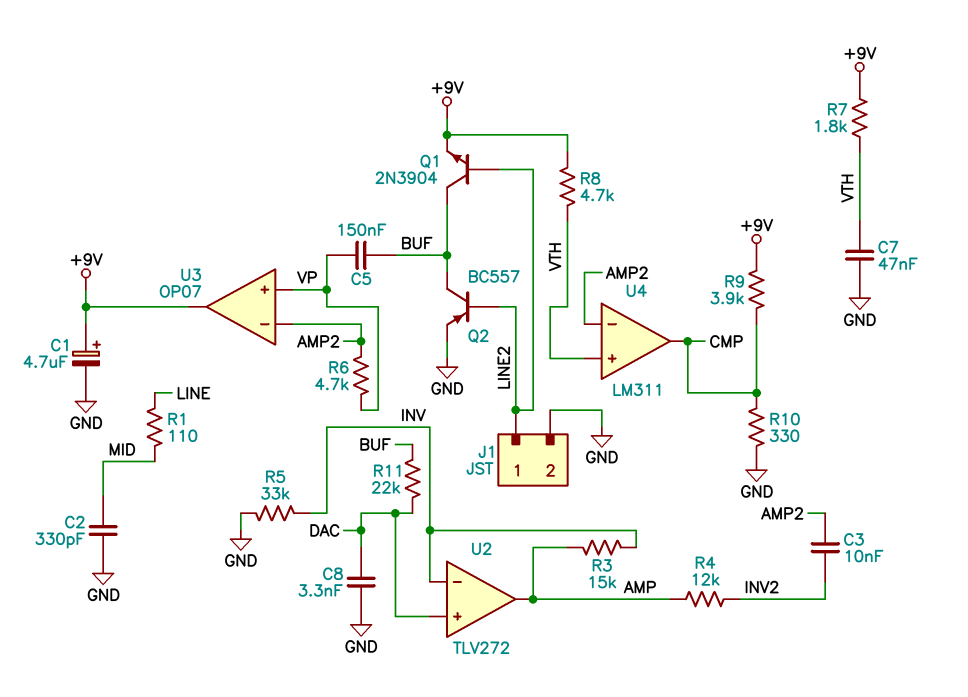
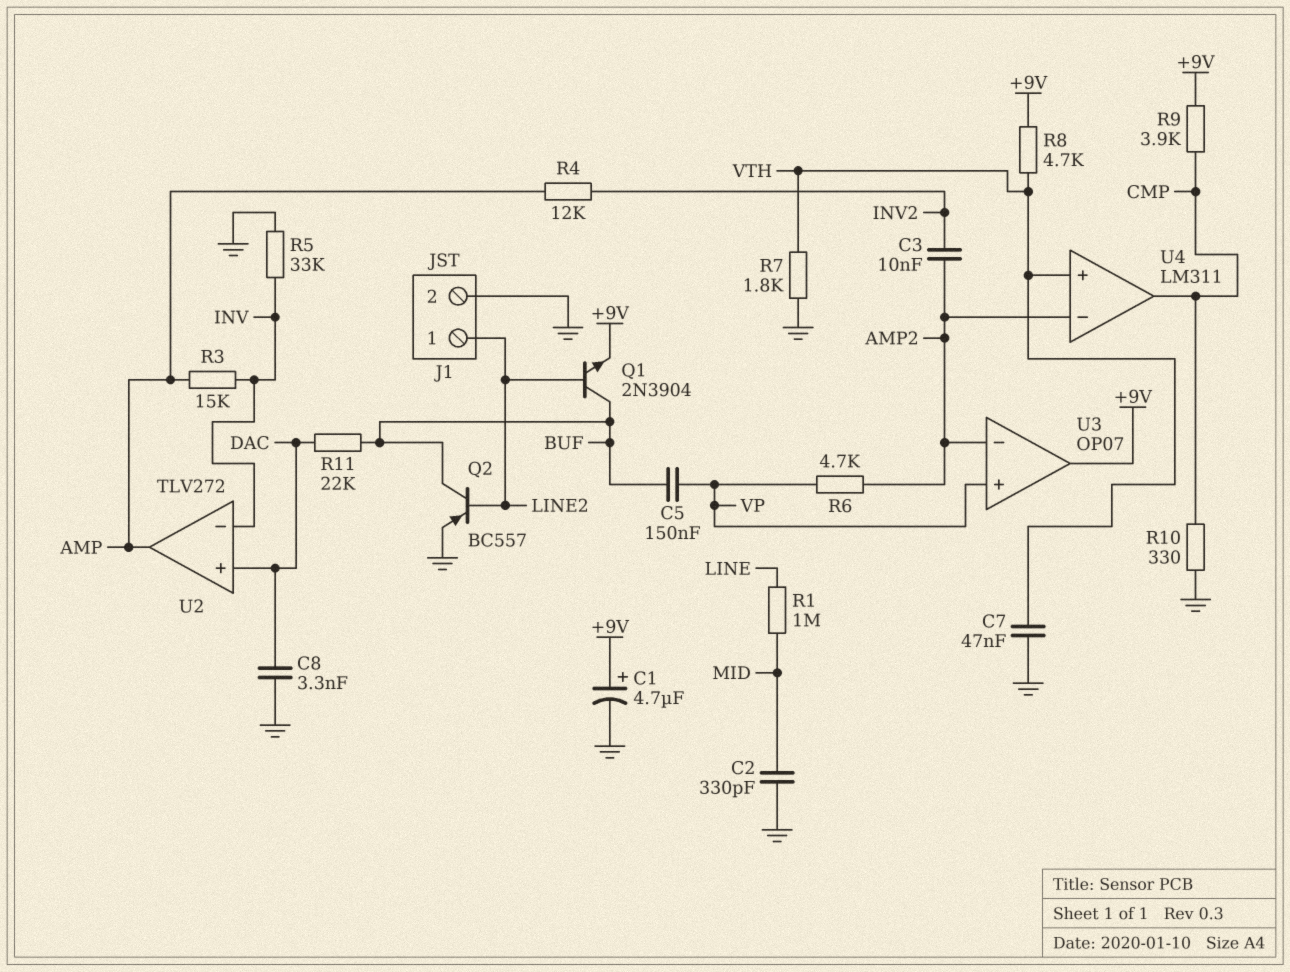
R1: 110 (LINE, MID) -> 1M (LINE, MID)
R7: 1.8k (+9V, VTH) -> 1.8k (GND, VTH)

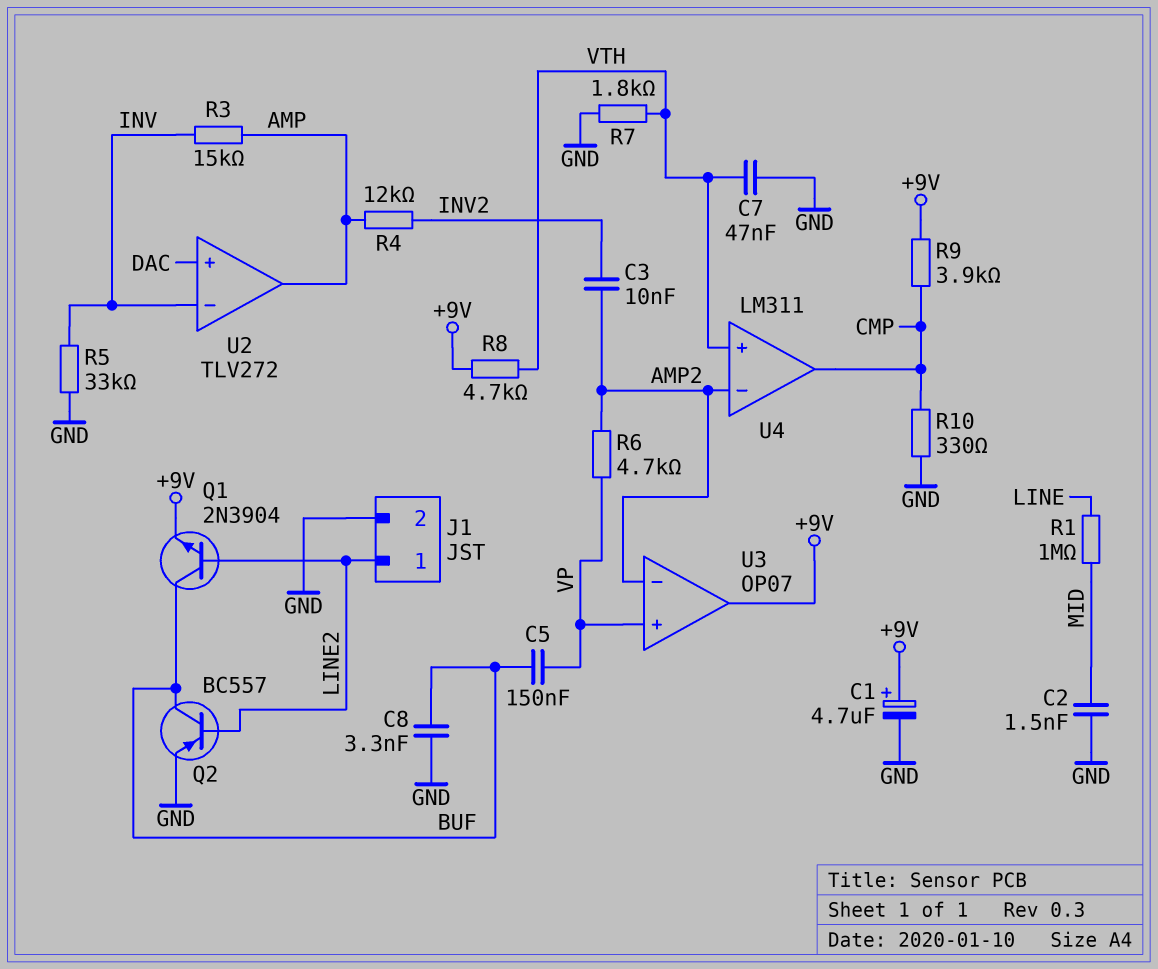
C2: 330pF (GND, MID) -> 1.5nF (GND, MID)
C8: 3.3nF (DAC, GND) -> 3.3nF (BUF, GND)
R11: 22k (BUF, DAC) -> none

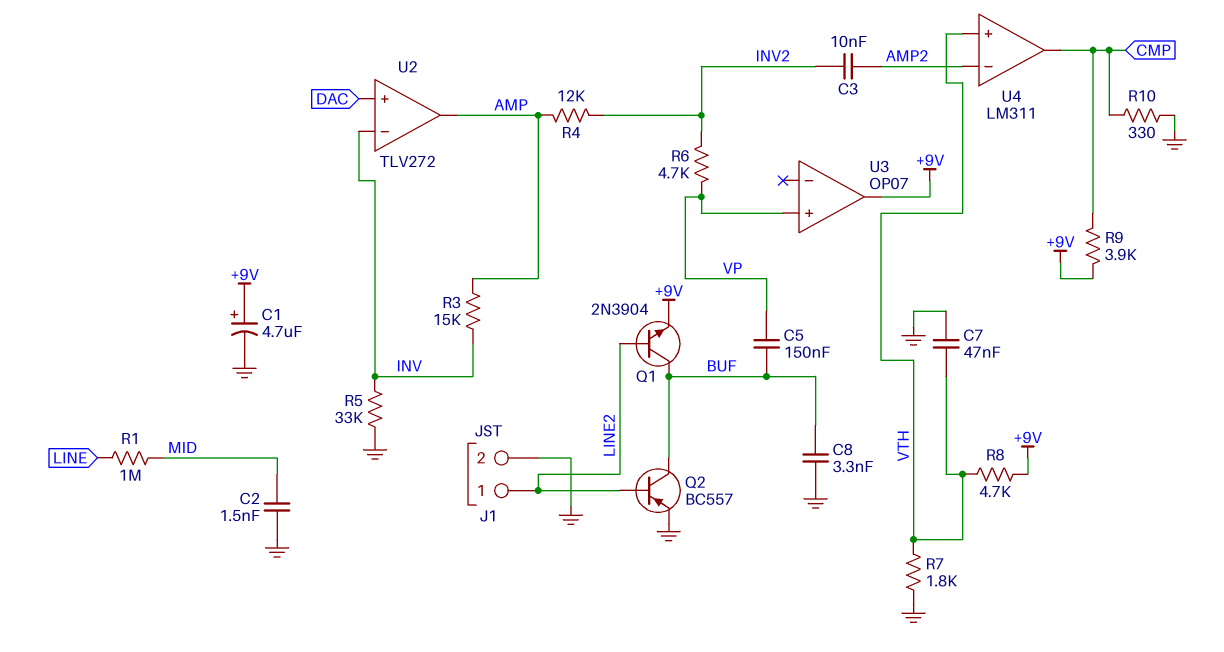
R6: 4.7k (AMP2, VP) -> 4.7k (INV2, VP)
U3 pin in-: AMP2 -> none

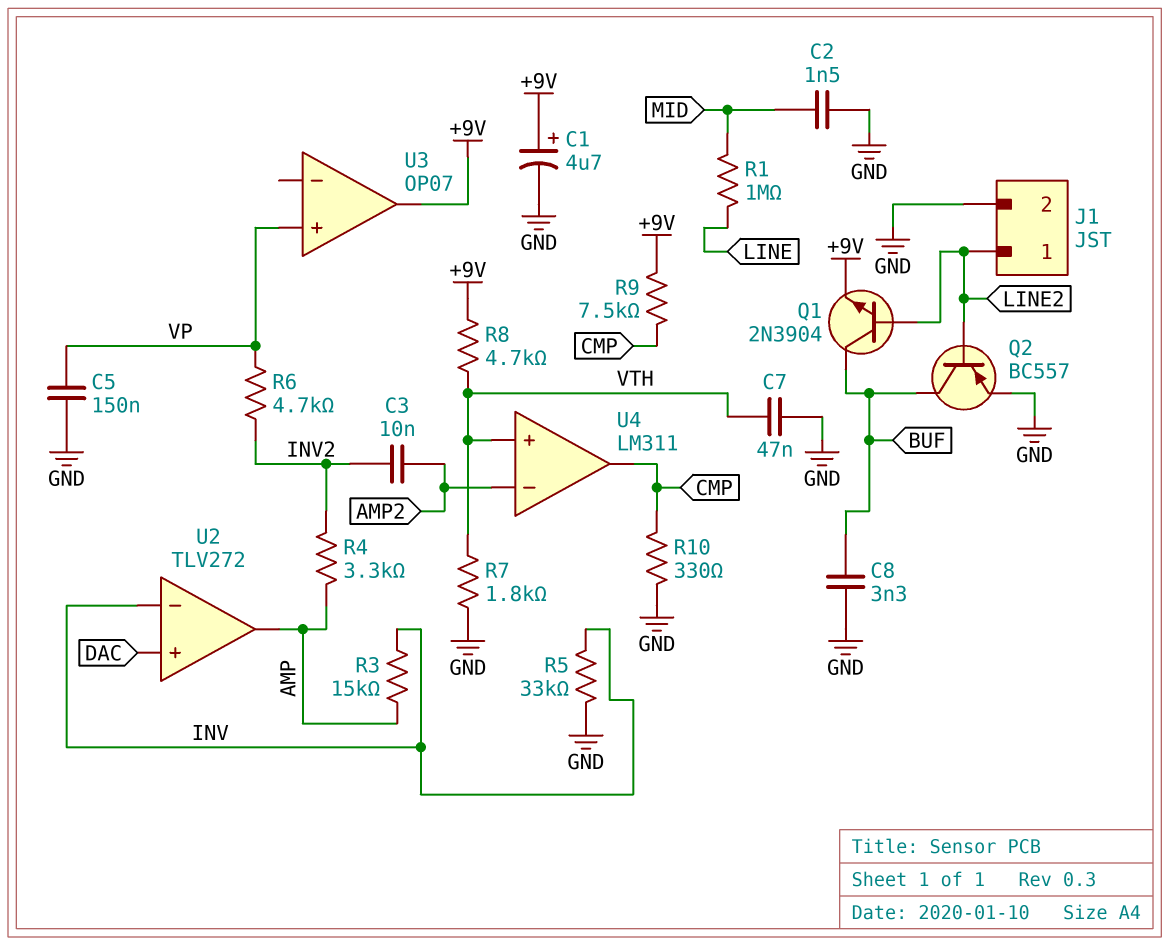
C5: 150nF (BUF, VP) -> 150nF (GND, VP)
R4: 12k (AMP, INV2) -> 3.3k (AMP, INV2)
R9: 3.9k (+9V, CMP) -> 7.5k (+9V, CMP)

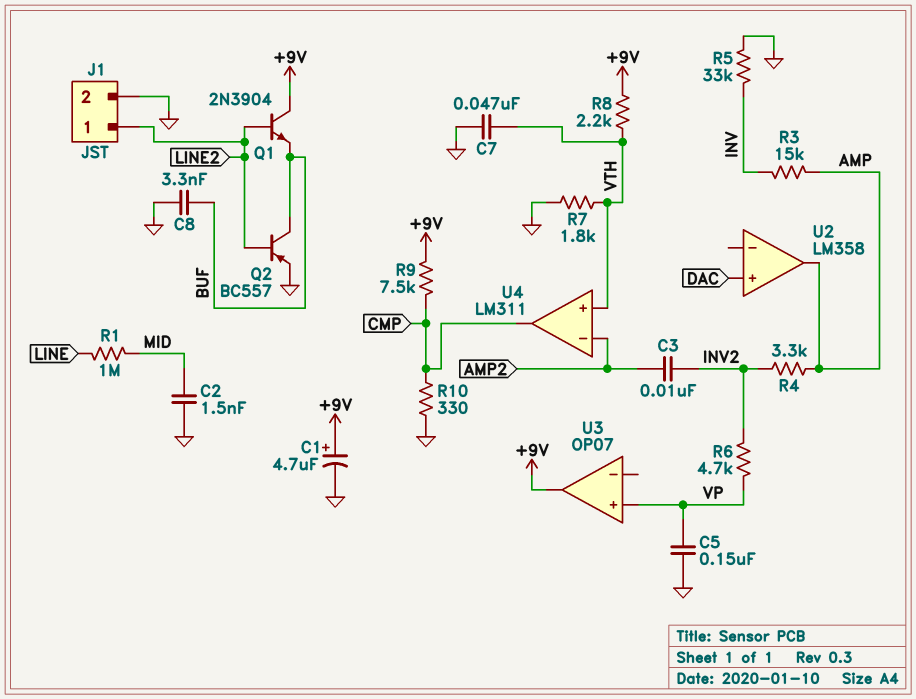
Q1: NPN 2N3904 (B LINE2, C BUF, E +9V) -> NPN 2N3904 (B LINE2, C +9V, E BUF)
R8: 4.7k (+9V, VTH) -> 2.2k (+9V, VTH)
U2: TLV272 -> LM358
U2 pin in-: INV -> none

